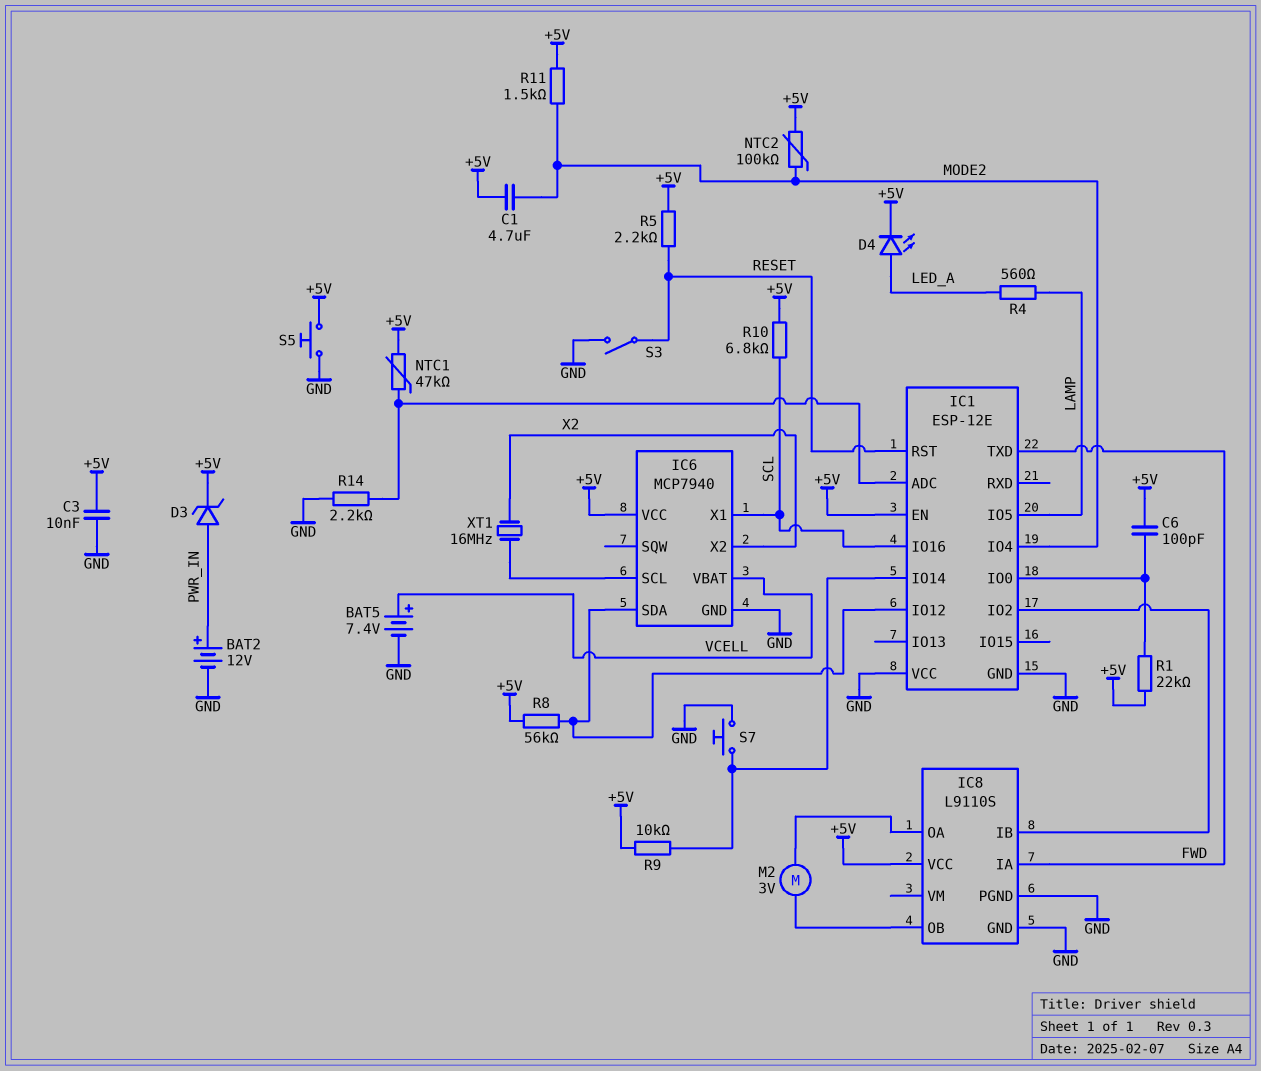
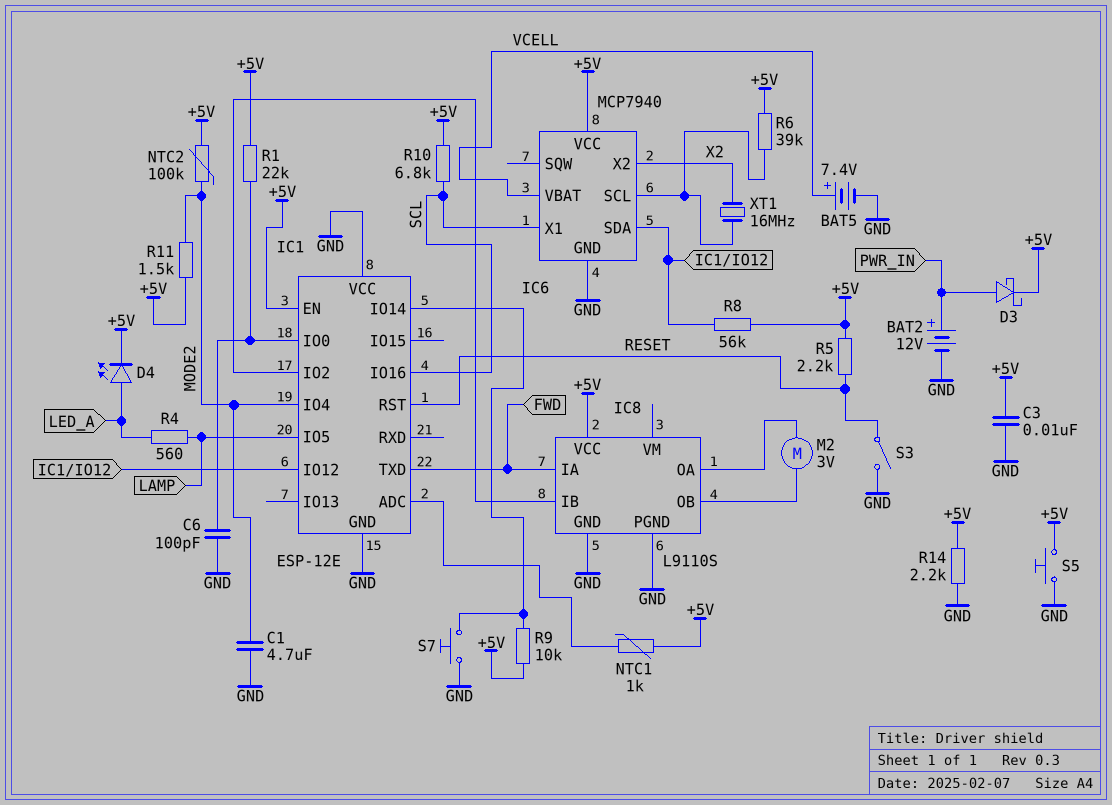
C1: 4.7uF (+5V, MODE2) -> 4.7uF (GND, MODE2)
C6: 100pF (+5V, IC1/IO0) -> 100pF (GND, IC1/IO0)
D3: zener (A PWR_IN, K +5V) -> schottky (A PWR_IN, K +5V)
NTC1: 47k (+5V, IC1/ADC) -> 1k (+5V, IC1/ADC)
R6: none -> 39k (+5V, IC6/SCL)
R14: 2.2k (GND, IC1/ADC) -> 2.2k (+5V, GND)

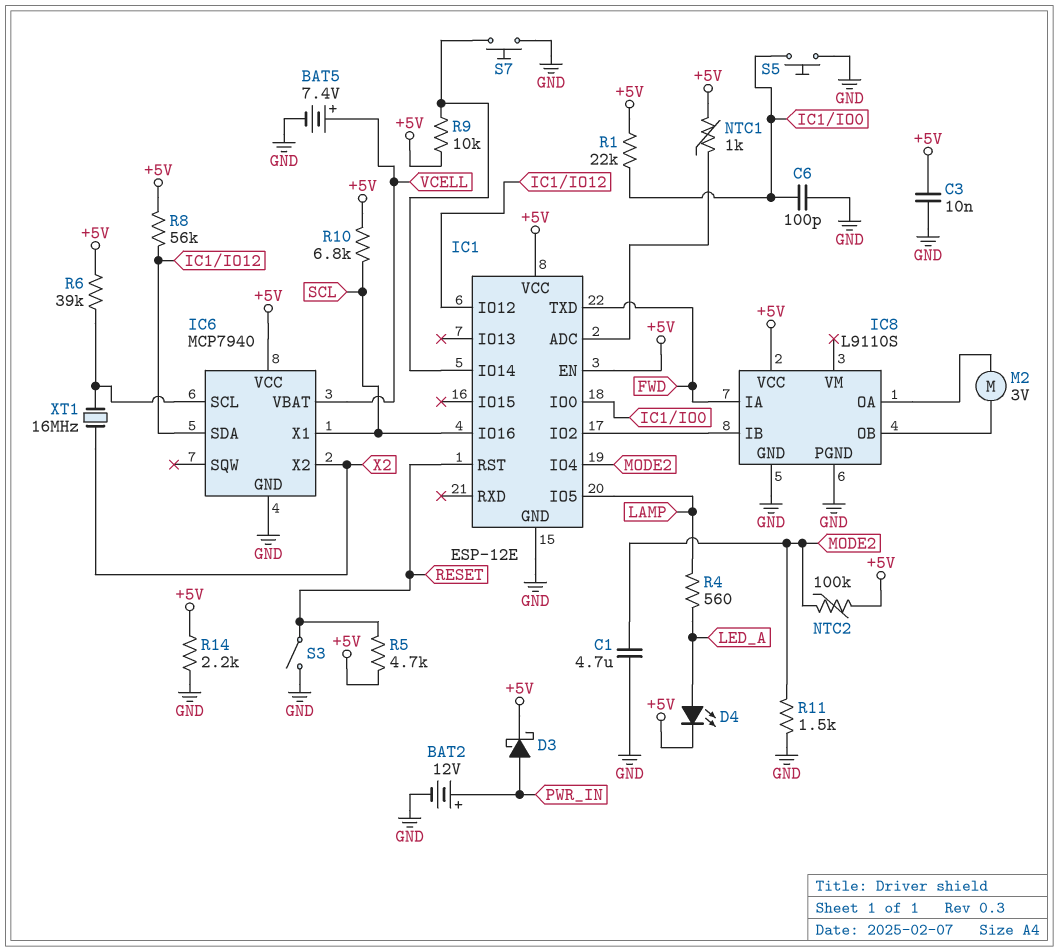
IC1 pin VCC: GND -> +5V
R5: 2.2k (+5V, RESET) -> 4.7k (+5V, RESET)
R11: 1.5k (+5V, MODE2) -> 1.5k (GND, MODE2)
S5: button (+5V, GND) -> button (GND, IC1/IO0)

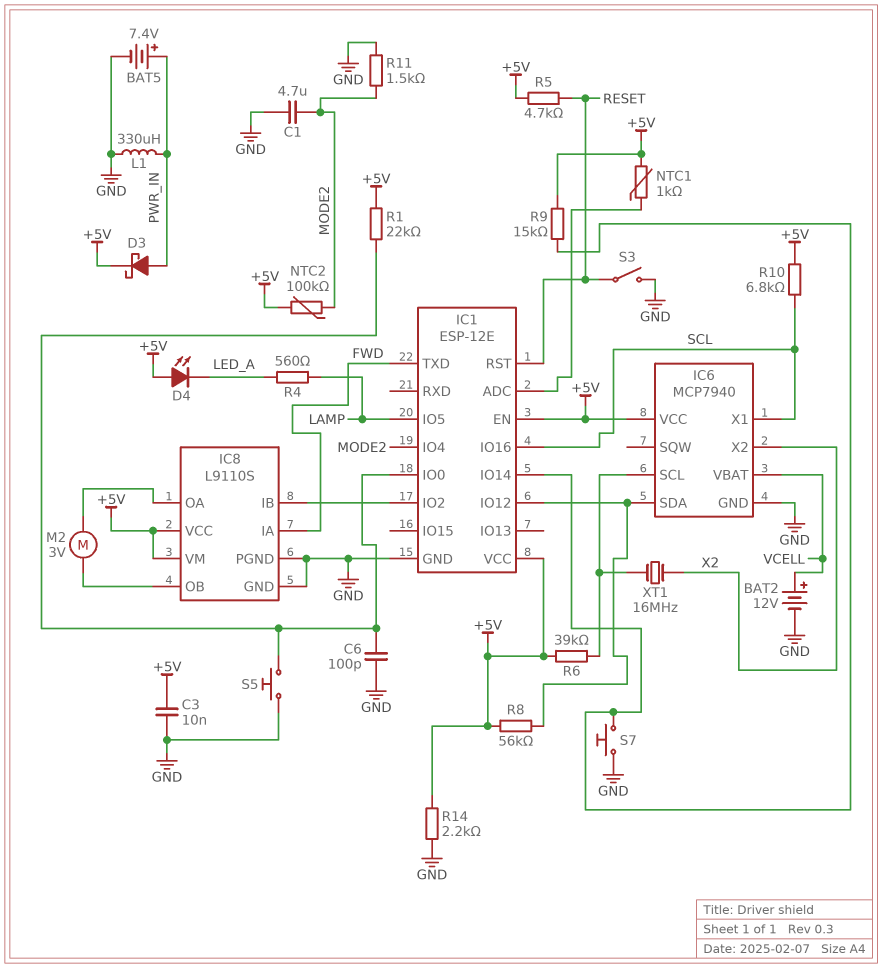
BAT2: 12V (plus PWR_IN, minus GND) -> 12V (plus VCELL, minus GND)
BAT5: 7.4V (plus VCELL, minus GND) -> 7.4V (plus PWR_IN, minus GND)
D4: LED (A LED_A, K +5V) -> LED (A +5V, K LED_A)
IC8 pin VM: none -> +5V
L1: none -> 330uH (GND, PWR_IN)
R9: 10k (+5V, IC1/IO14) -> 15k (+5V, IC1/IO14)

